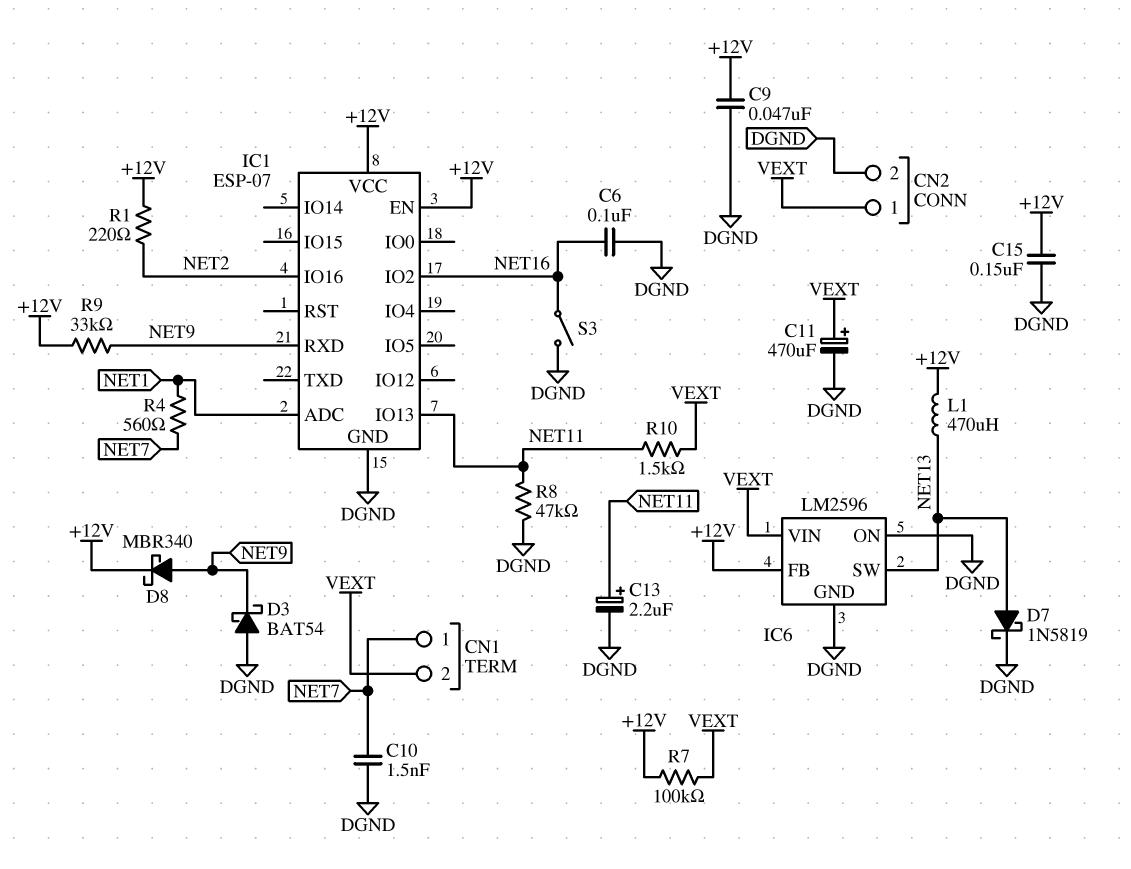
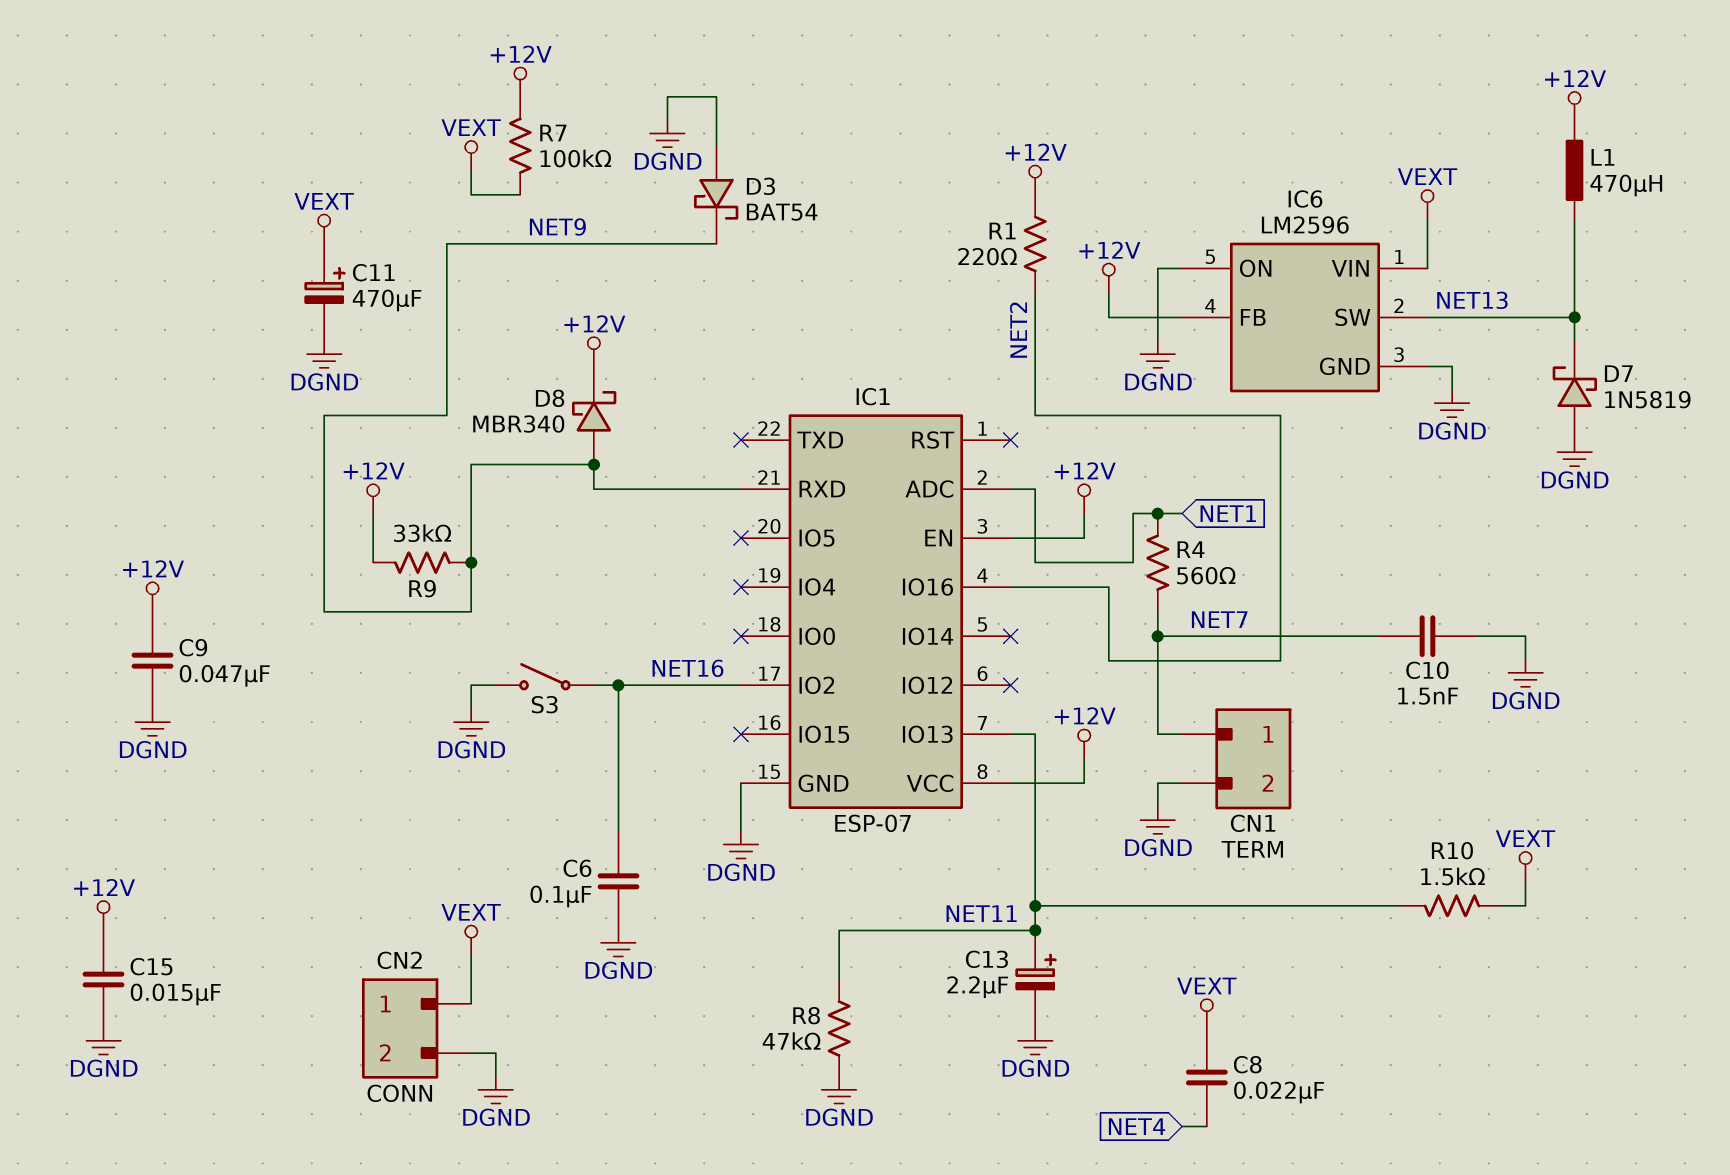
C8: none -> 22nF (NET4, VEXT)
C15: 150nF (+12V, DGND) -> 15nF (+12V, DGND)
CN1 pin 2: VEXT -> DGND
D7: schottky 1N5819 (A NET13, K DGND) -> schottky 1N5819 (A DGND, K NET13)

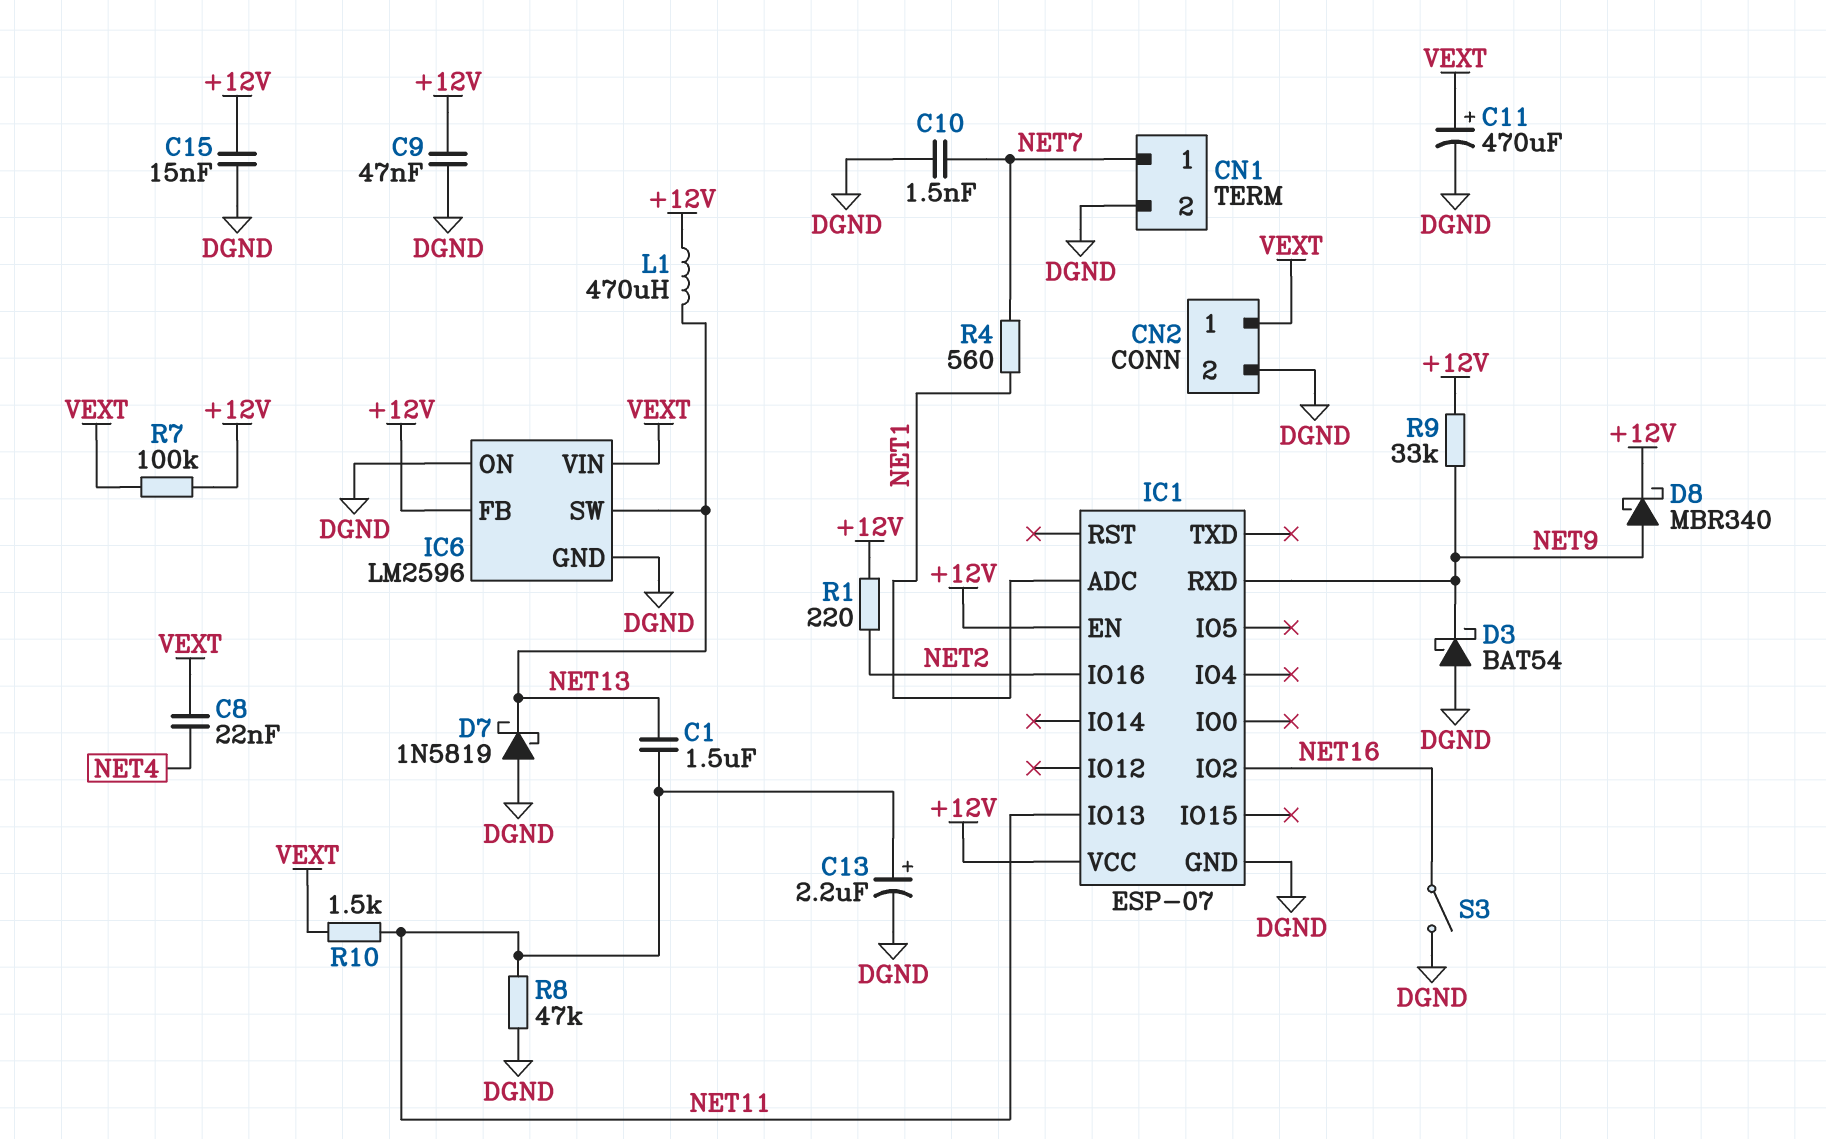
C1: none -> 1.5uF (NET11, NET13)
C6: 100nF (DGND, NET16) -> none

